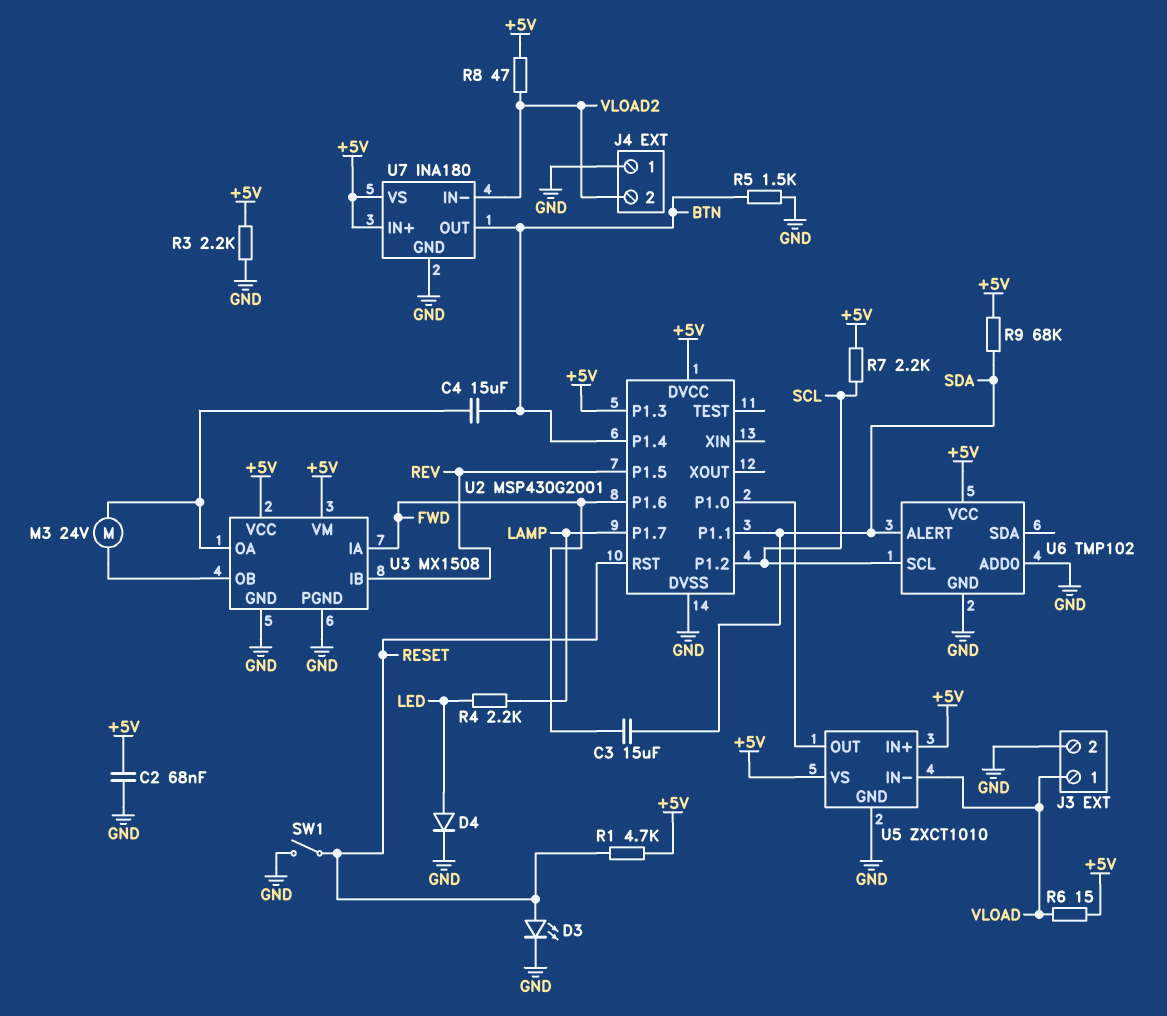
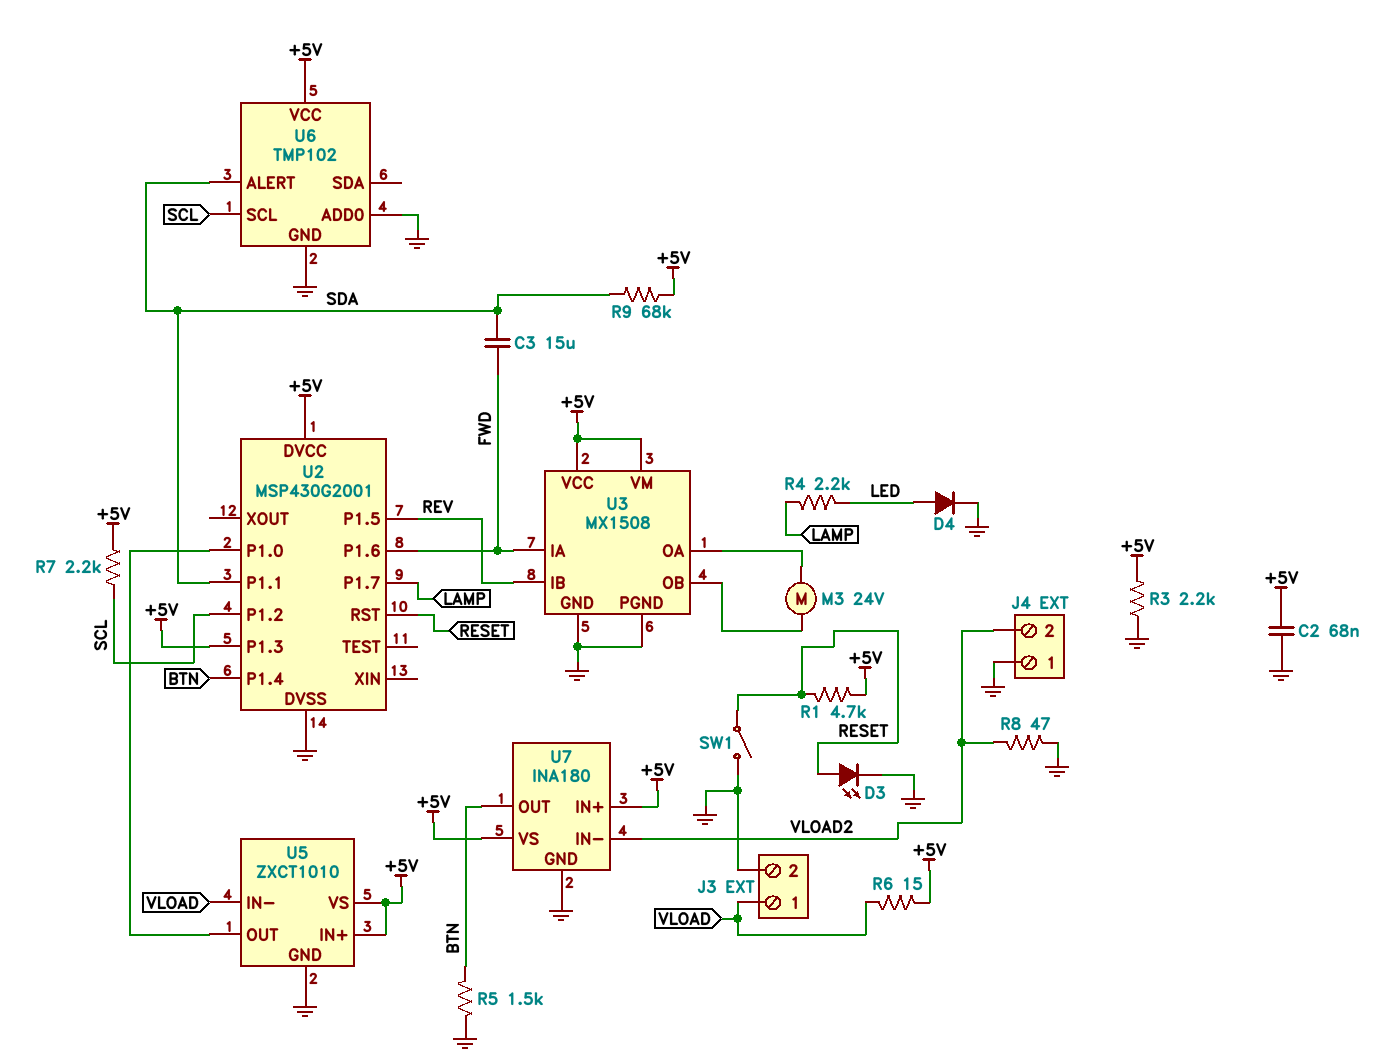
C4: 15uF (BTN, U3/OA) -> none
R8: 47 (+5V, VLOAD2) -> 47 (GND, VLOAD2)

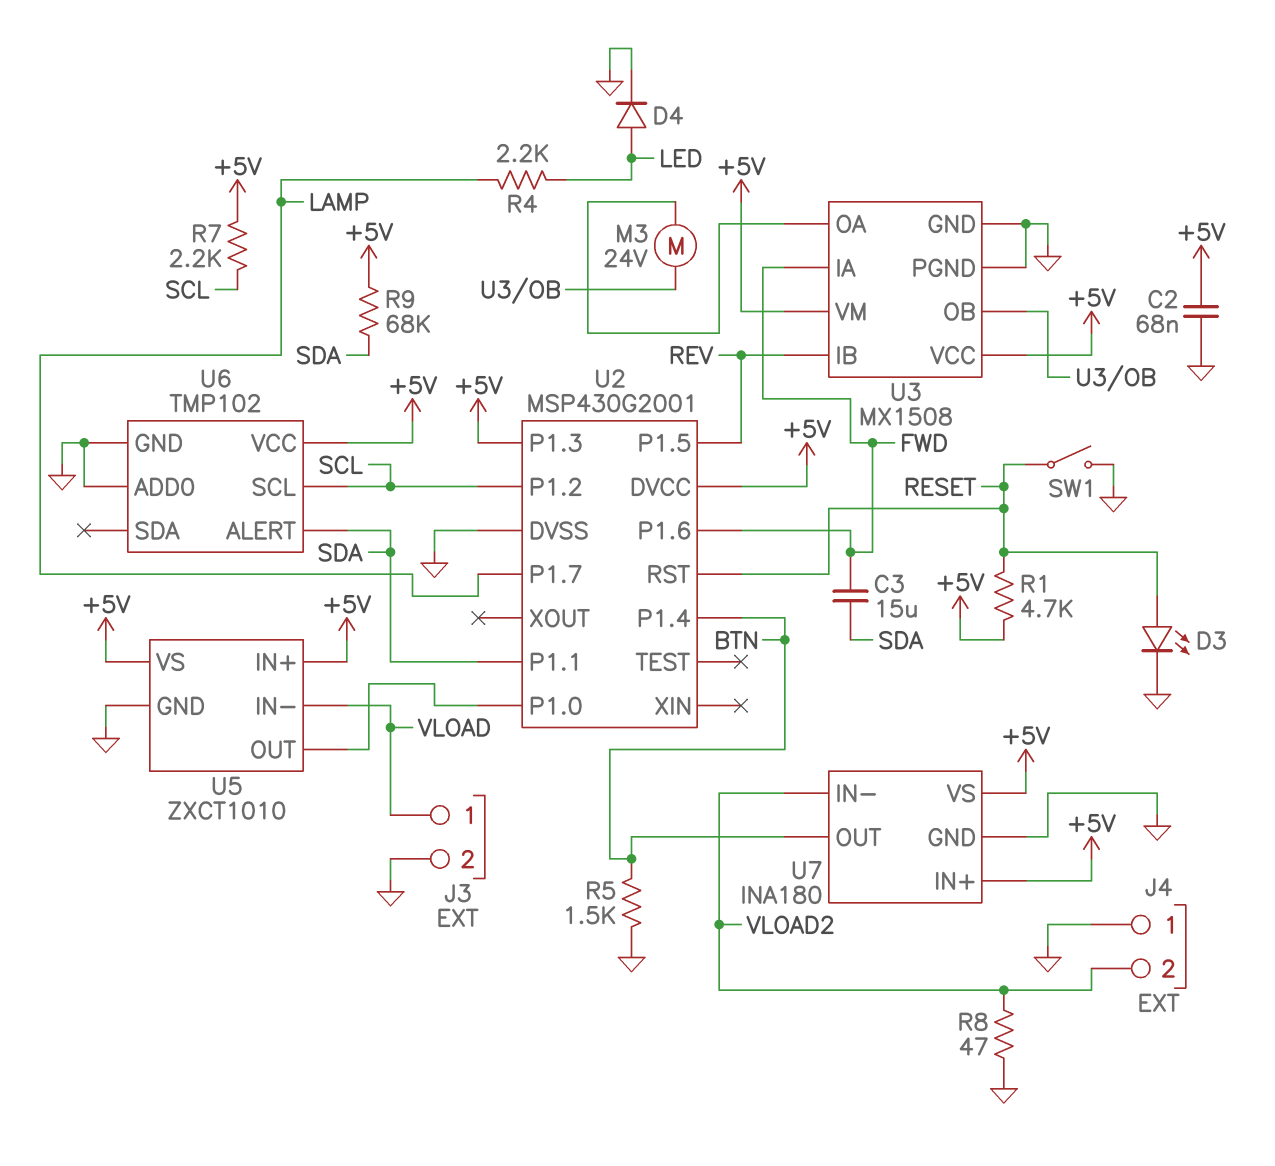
R3: 2.2k (+5V, GND) -> none
R6: 15 (+5V, VLOAD) -> none

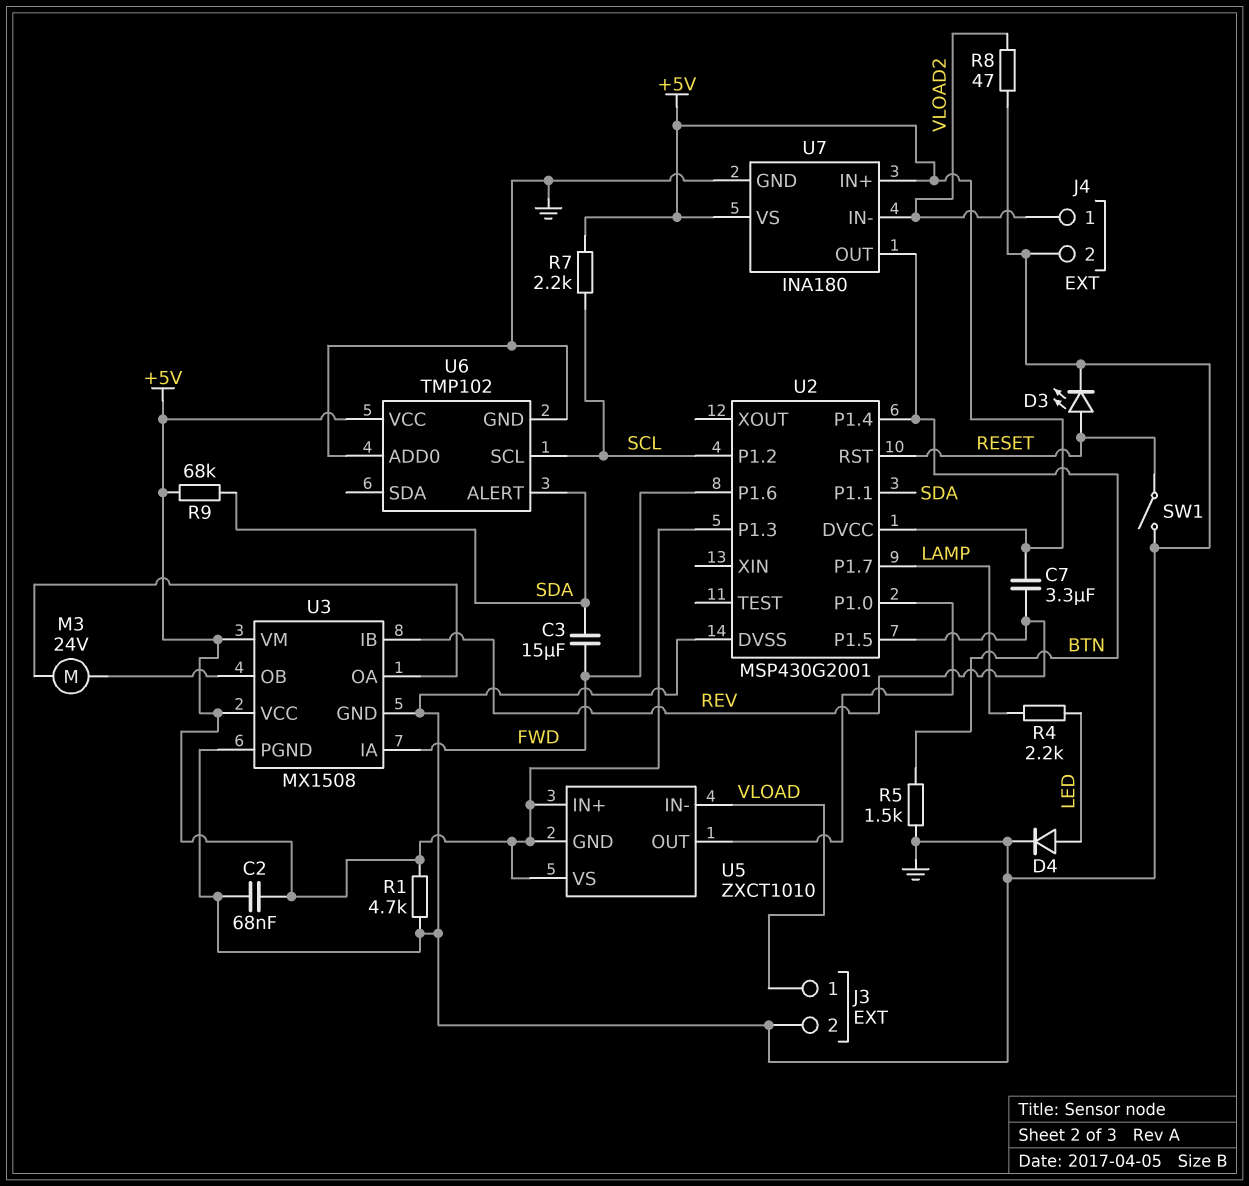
C7: none -> 3.3uF (+5V, REV)
J4 pin 1: GND -> VLOAD2
J4 pin 2: VLOAD2 -> GND
R1: 4.7k (+5V, RESET) -> 4.7k (+5V, GND)
U5 pin GND: GND -> +5V

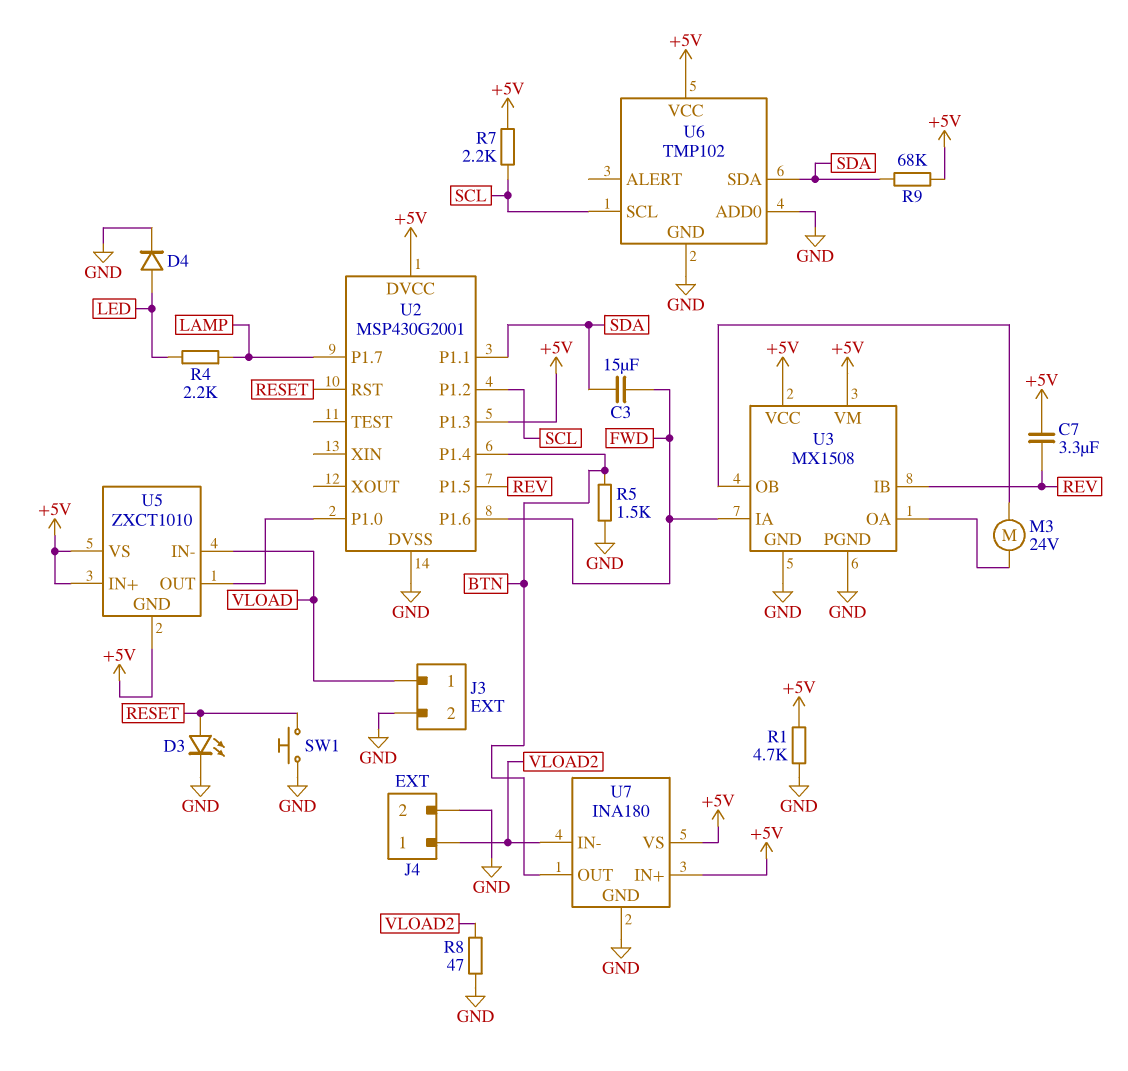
C2: 68nF (+5V, GND) -> none
SW1: switch (GND, RESET) -> button (GND, RESET)
U6 pin ALERT: SDA -> none
U6 pin SDA: none -> SDA

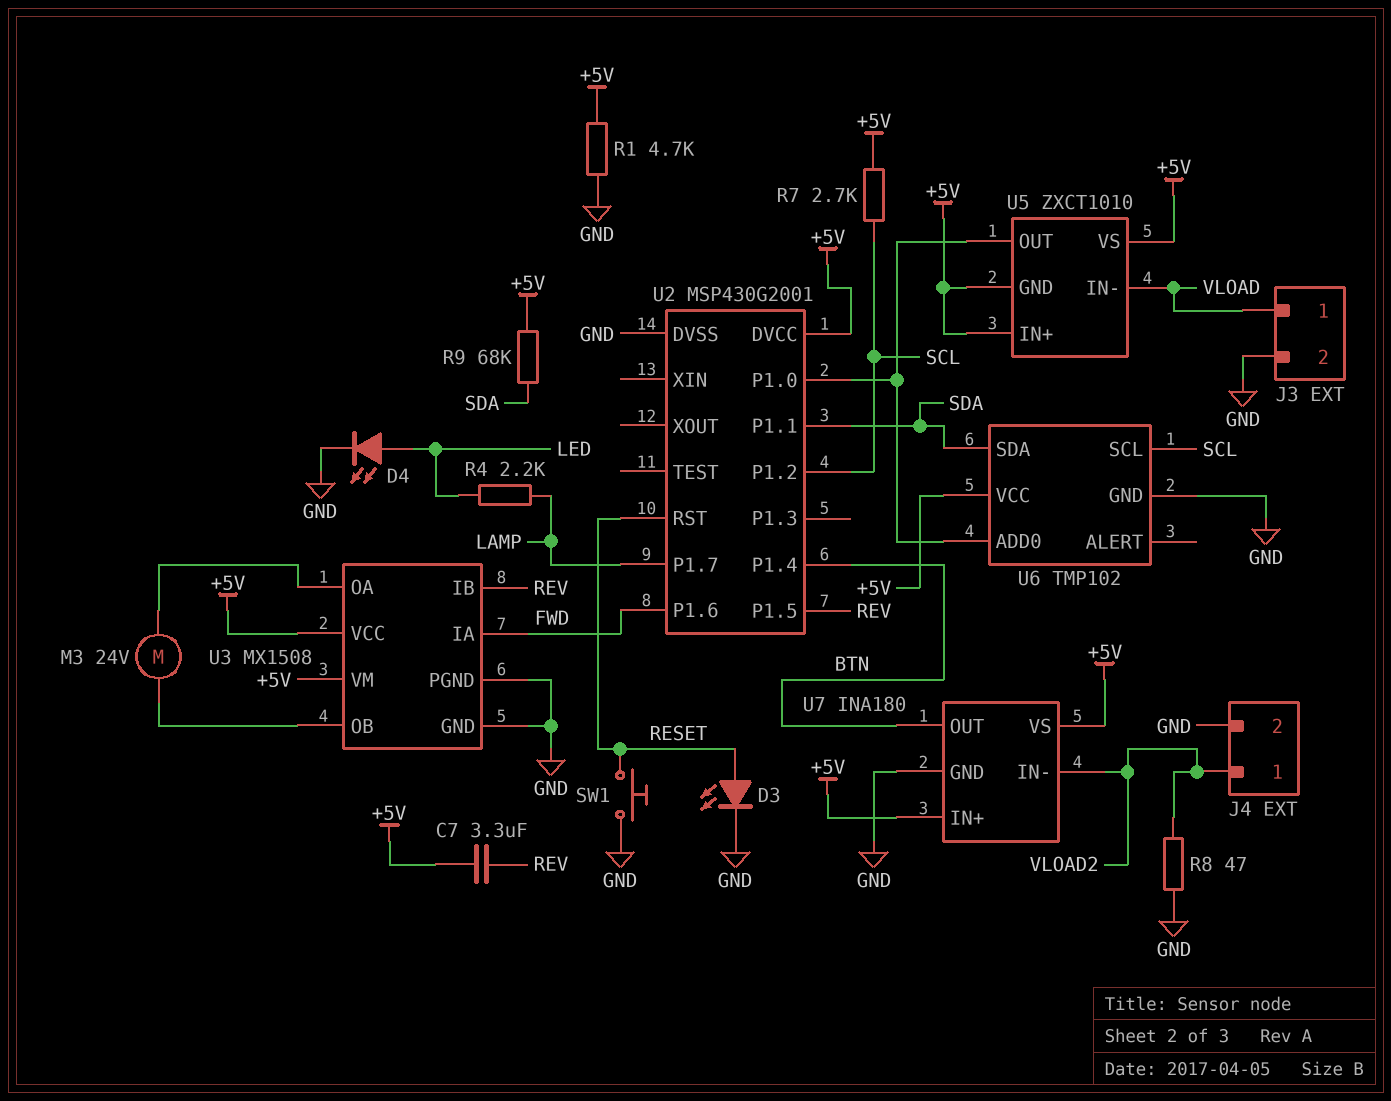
C3: 15uF (FWD, SDA) -> none
D4: diode (A LED, K GND) -> LED (A LED, K GND)
R5: 1.5k (BTN, GND) -> none
R7: 2.2k (+5V, SCL) -> 2.7k (+5V, SCL)
U2 pin P1.3: +5V -> none
U6 pin ADD0: GND -> U2/P1.0

